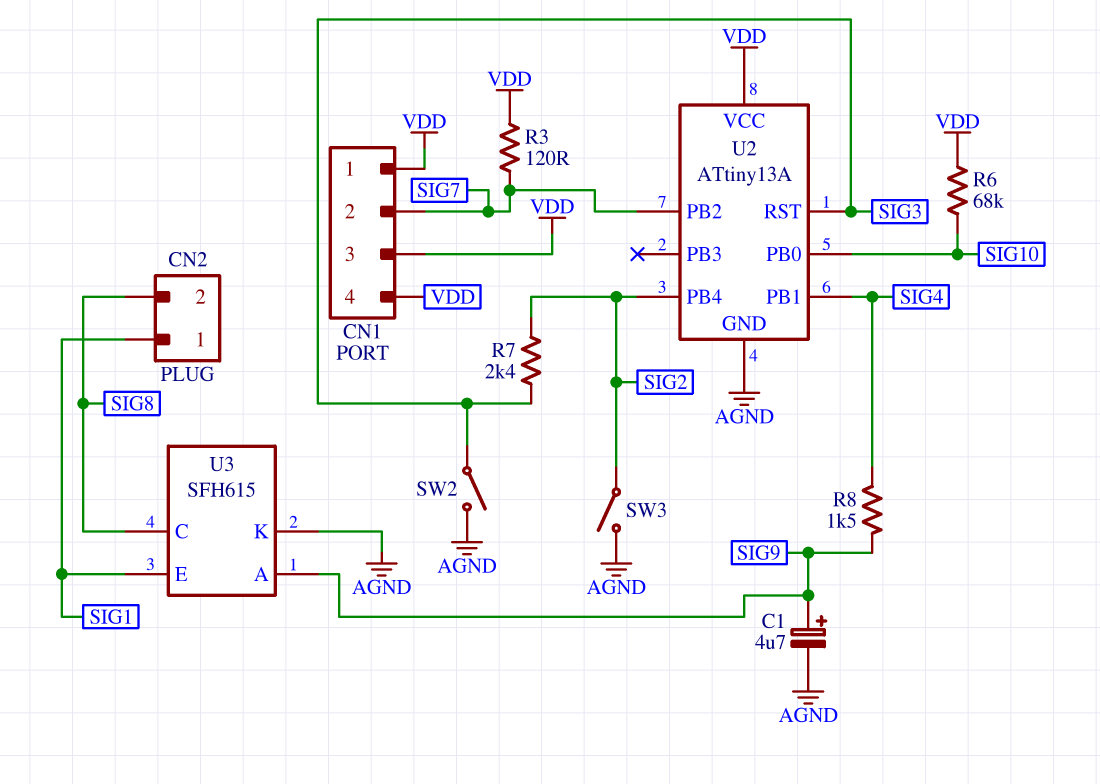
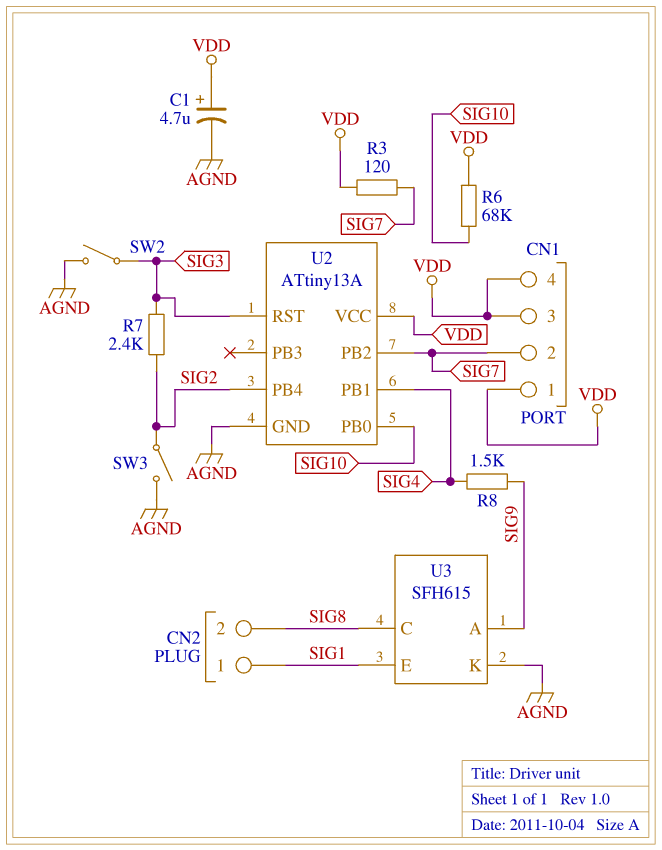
C1: 4.7uF (plus SIG9, minus AGND) -> 4.7uF (plus VDD, minus AGND)

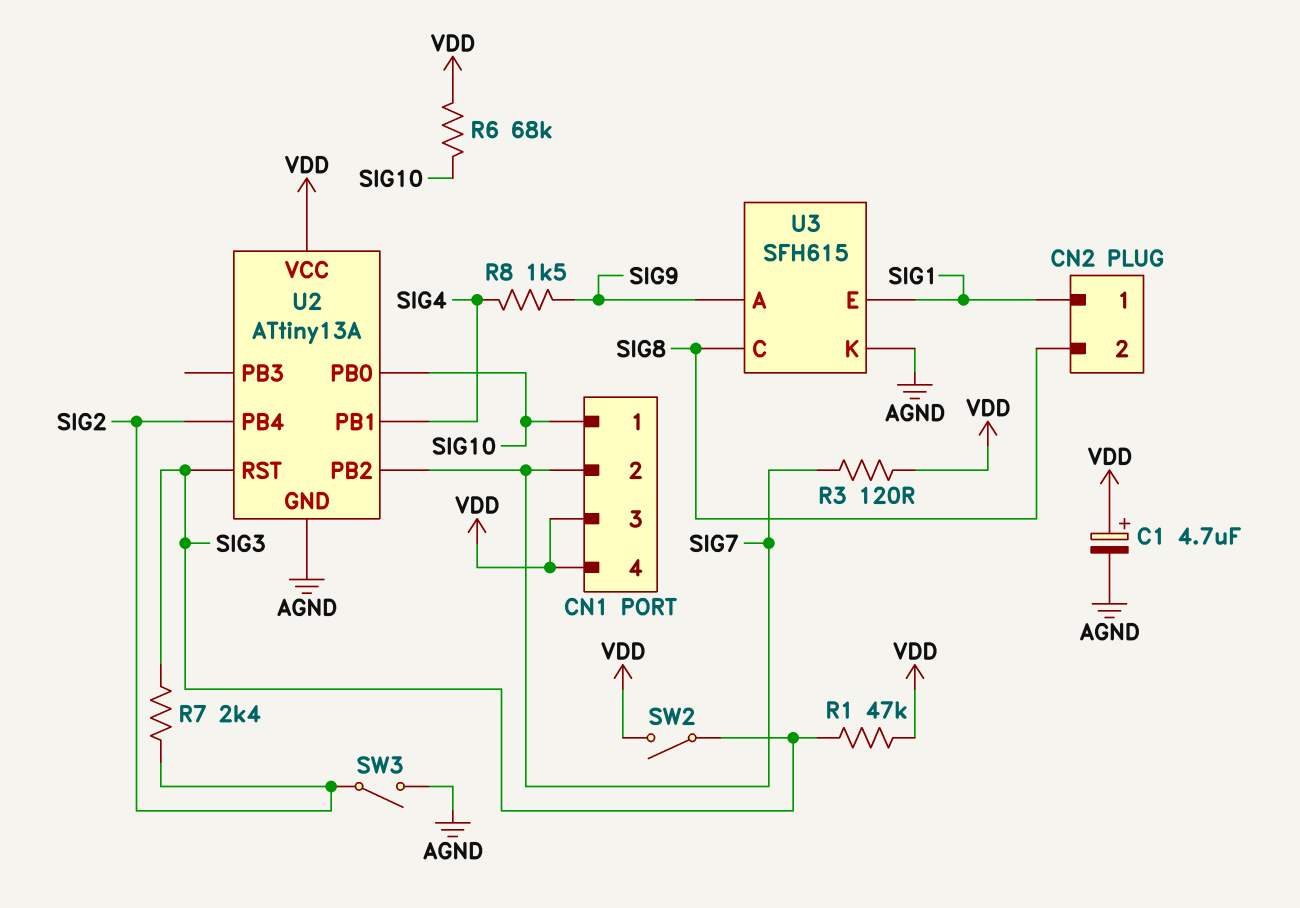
CN1 pin 1: VDD -> SIG10
R1: none -> 47k (SIG3, VDD)
SW2: switch (AGND, SIG3) -> switch (SIG3, VDD)

